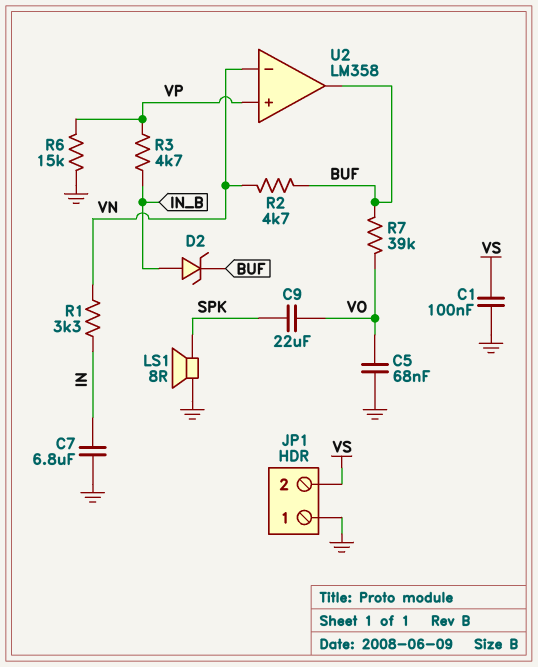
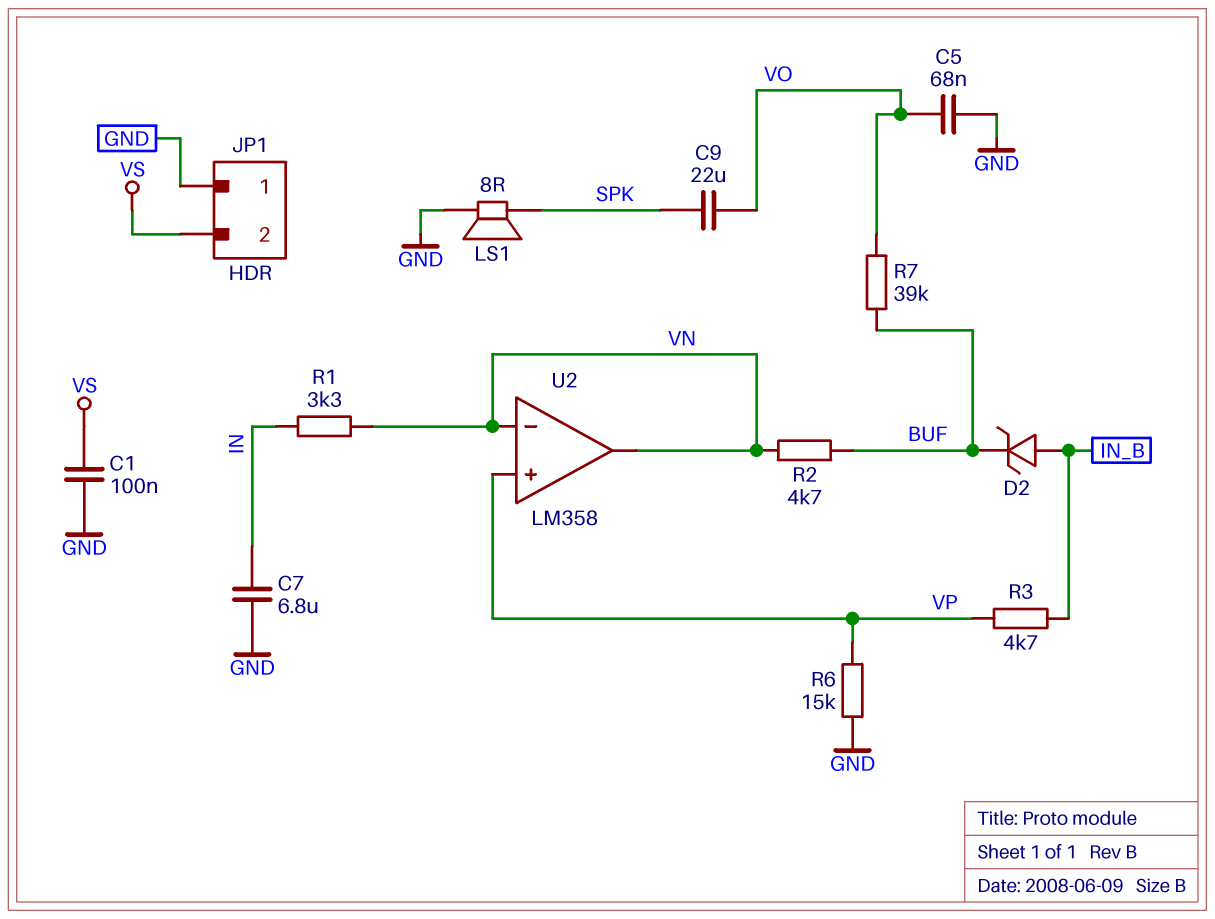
U2 pin out: BUF -> VN

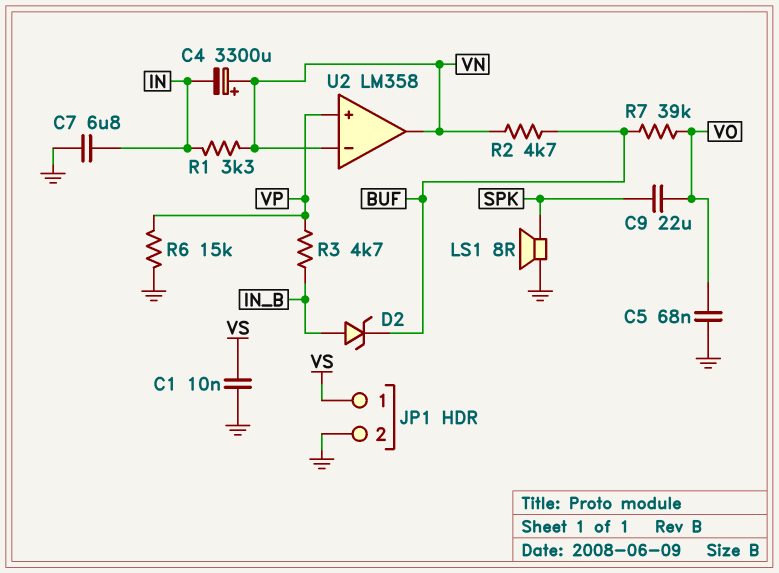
C1: 100nF (GND, VS) -> 10nF (GND, VS)
C4: none -> 3300uF (plus VN, minus IN)
JP1 pin 1: GND -> VS
JP1 pin 2: VS -> GND

